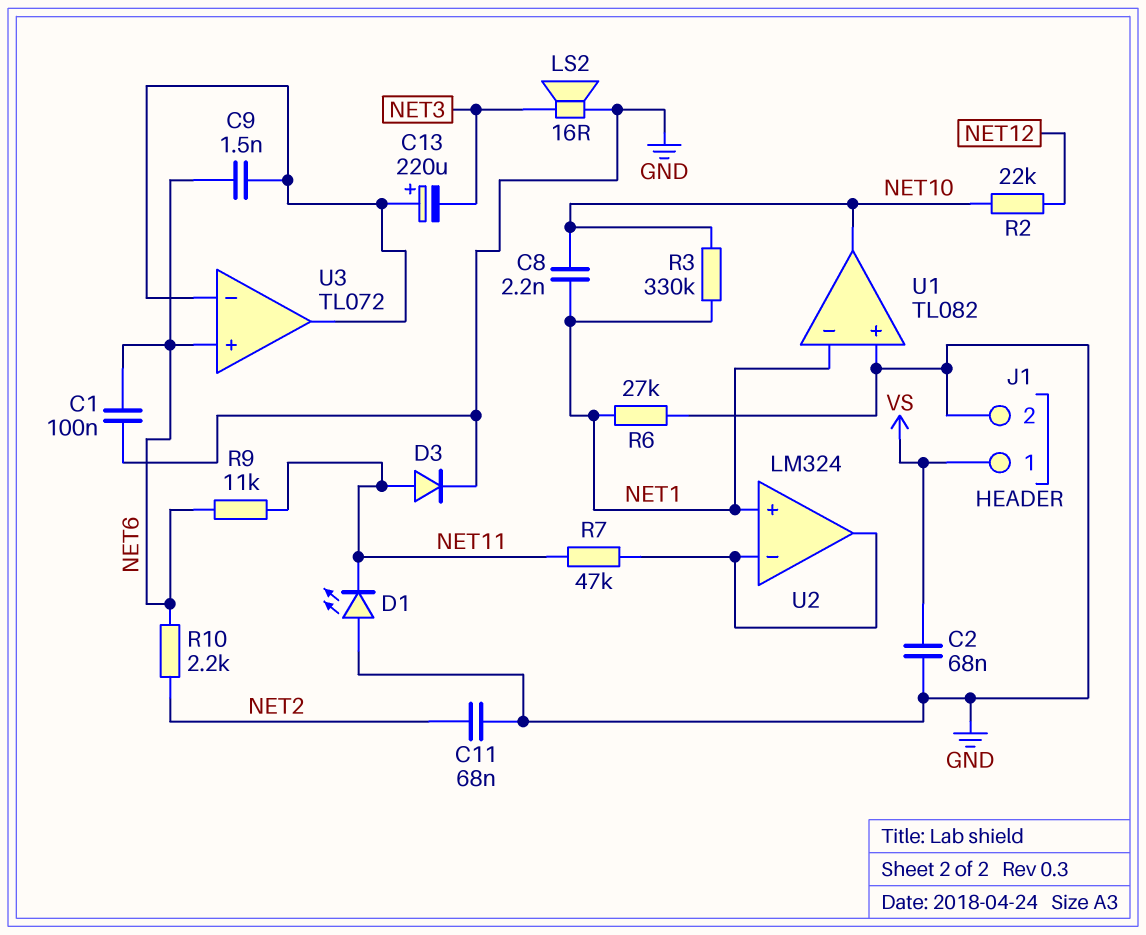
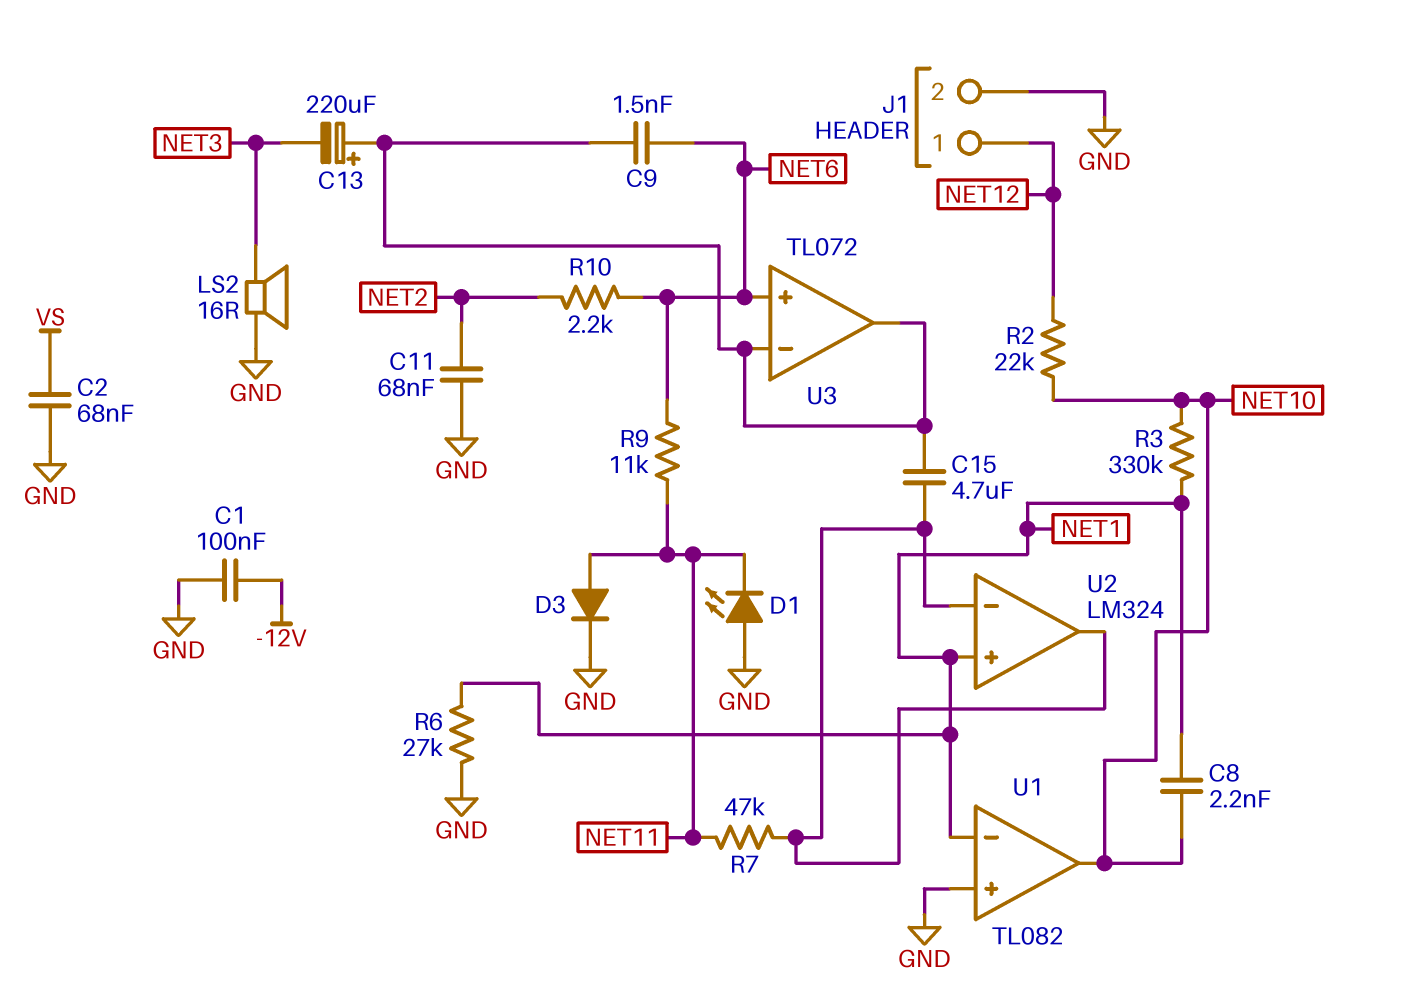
C1: 100nF (GND, NET6) -> 100nF (-12V, GND)
C15: none -> 4.7uF (U2/in-, U3/in-)
J1 pin 1: VS -> NET12

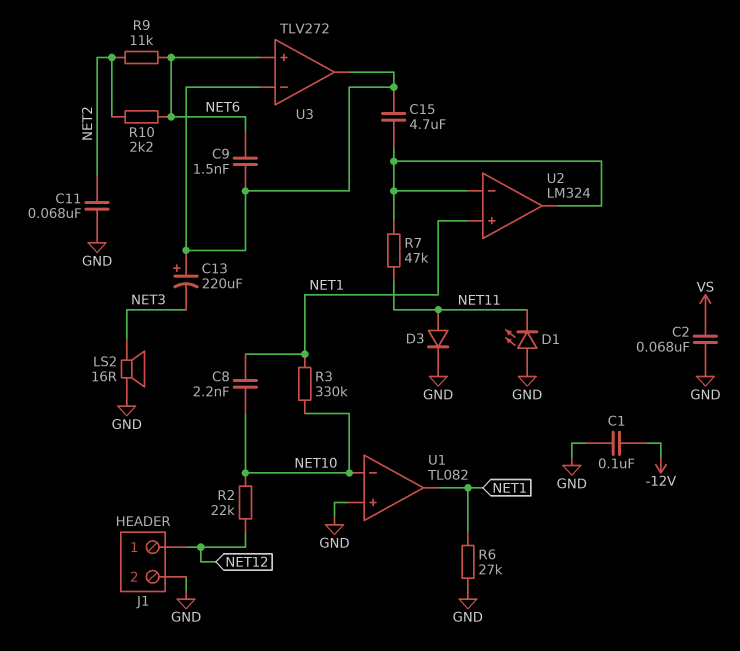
R9: 11k (NET6, NET11) -> 11k (NET2, NET6)
U1 pin in-: NET1 -> NET10
U1 pin out: NET10 -> NET1
U3: TL072 -> TLV272

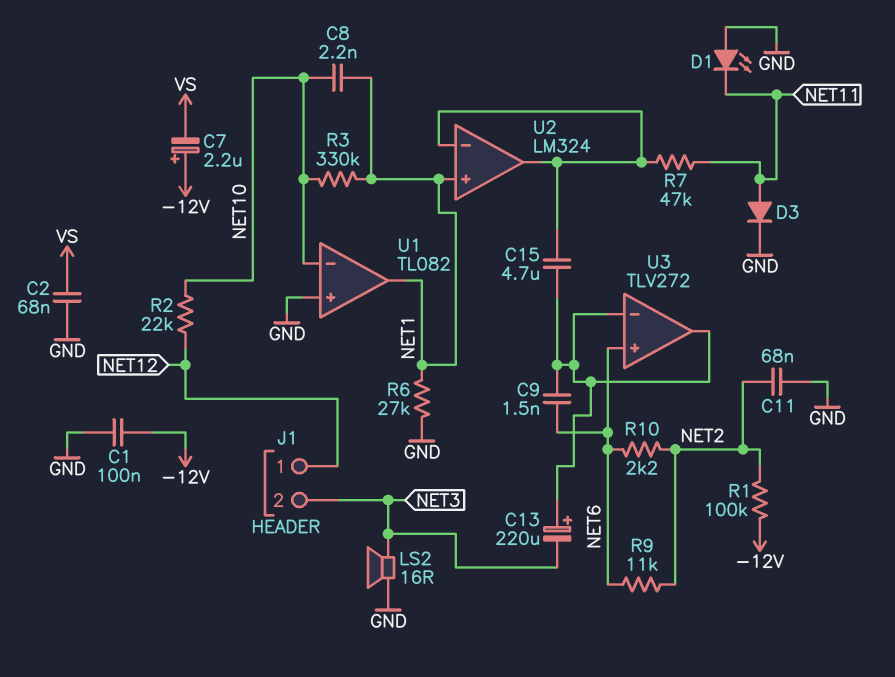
C7: none -> 2.2uF (plus -12V, minus VS)
J1 pin 2: GND -> NET3
R1: none -> 100k (-12V, NET2)

